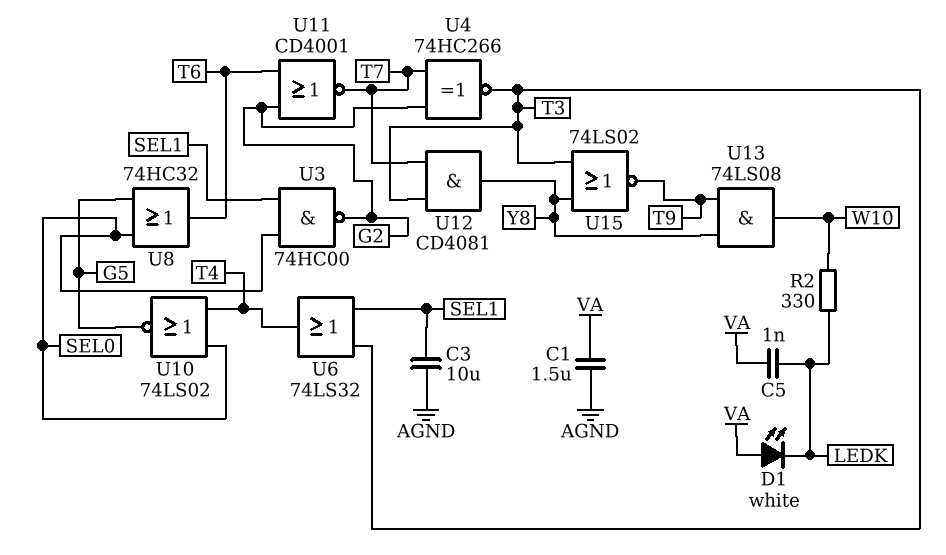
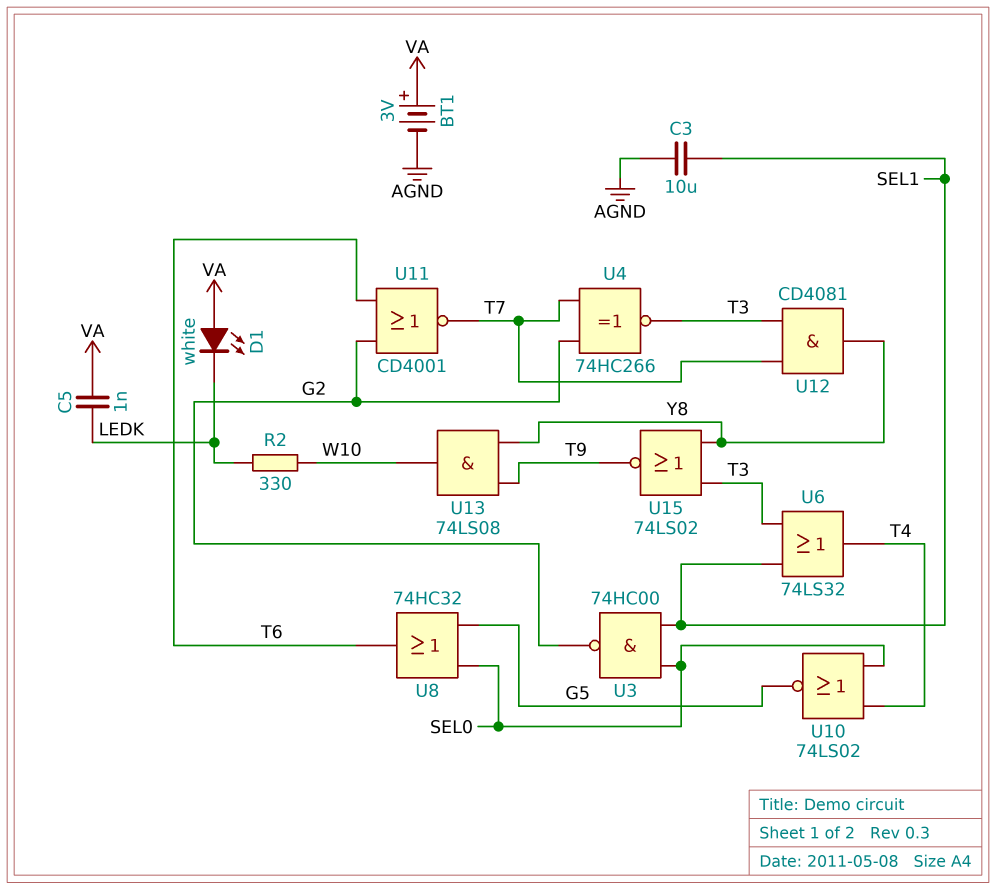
BT1: none -> 3V (plus VA, minus AGND)
C1: 1.5uF (AGND, VA) -> none

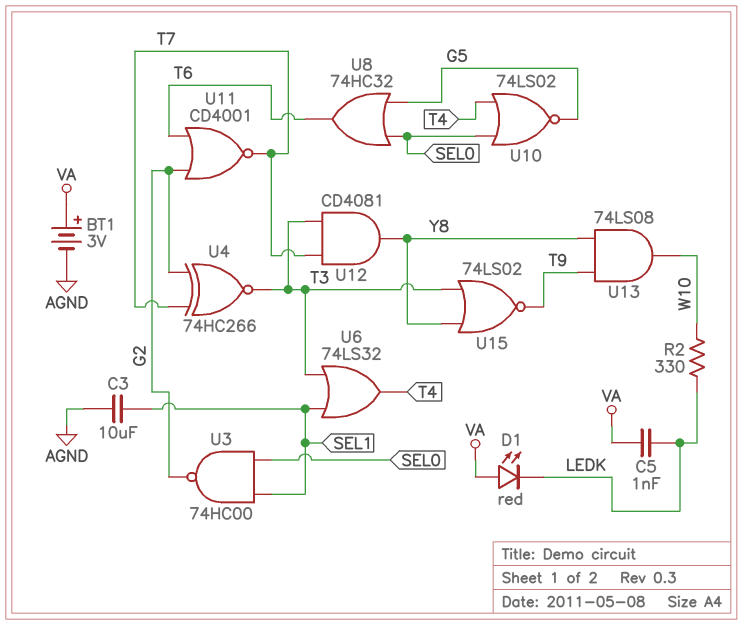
D1: LED white (A VA, K LEDK) -> LED red (A VA, K LEDK)

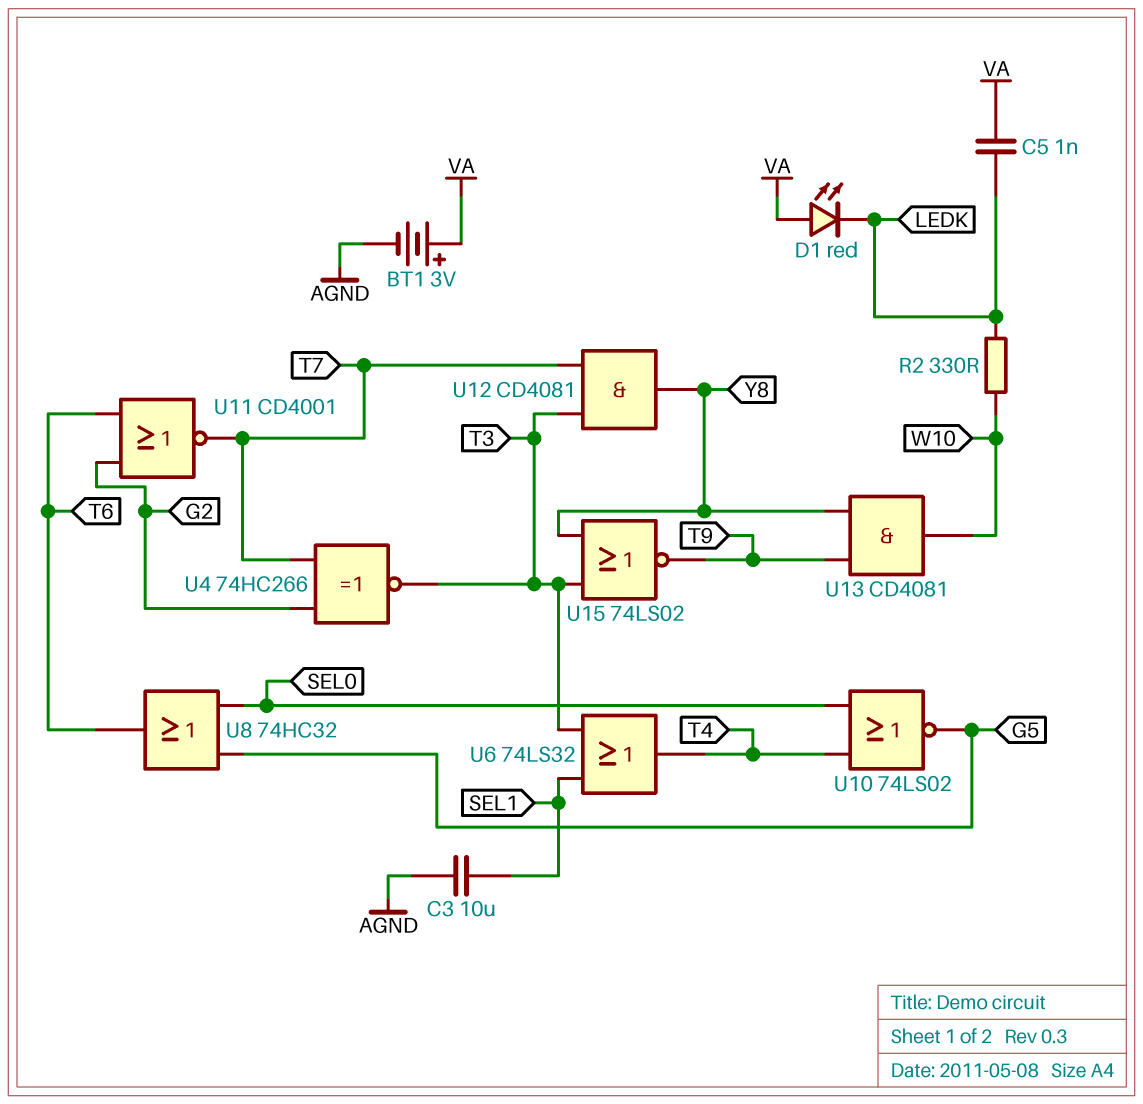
U3: NAND 74HC00 (in SEL0, in SEL1, out G2) -> none
U13: AND 74LS08 (in T9, in Y8, out W10) -> AND CD4081 (in T9, in Y8, out W10)

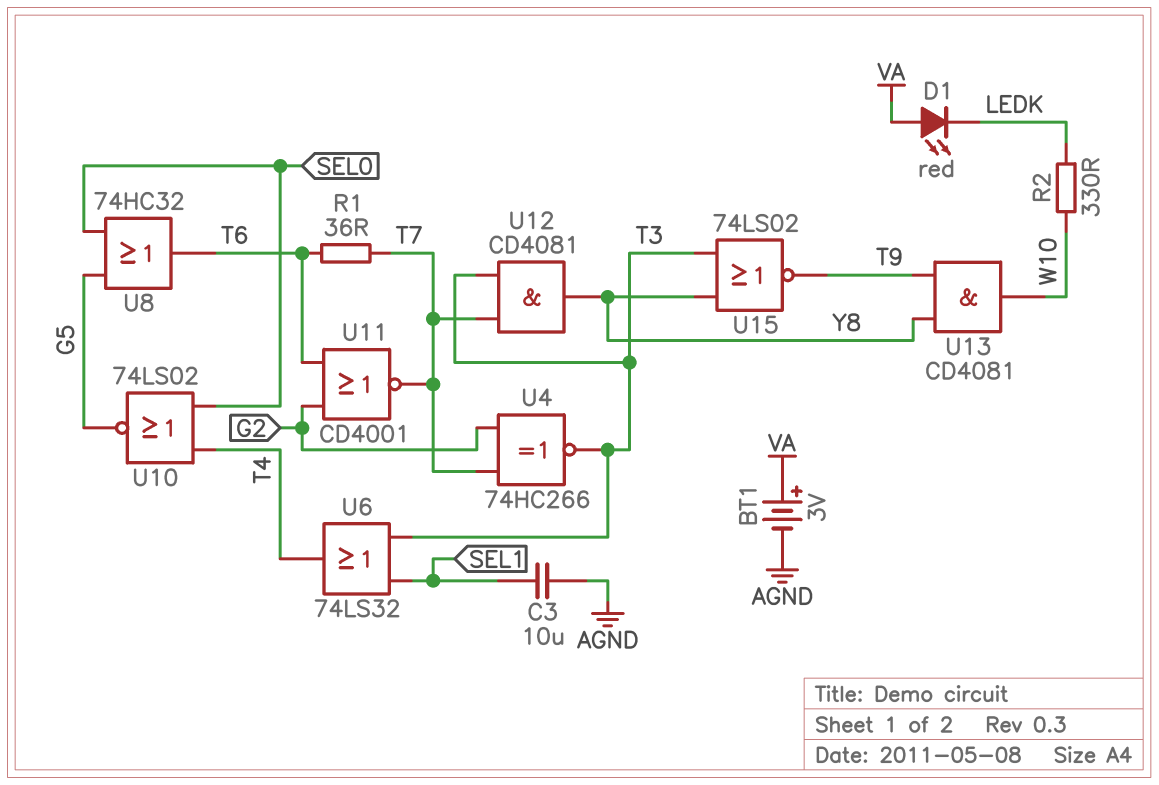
C5: 1nF (LEDK, VA) -> none
R1: none -> 36 (T6, T7)

